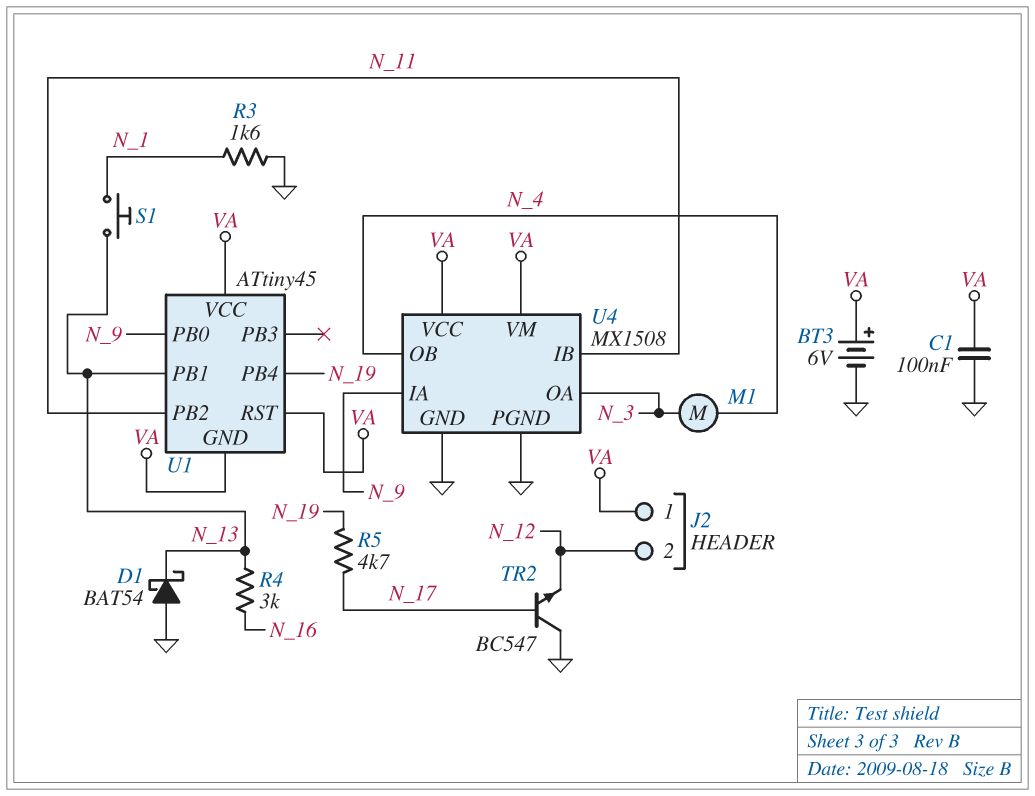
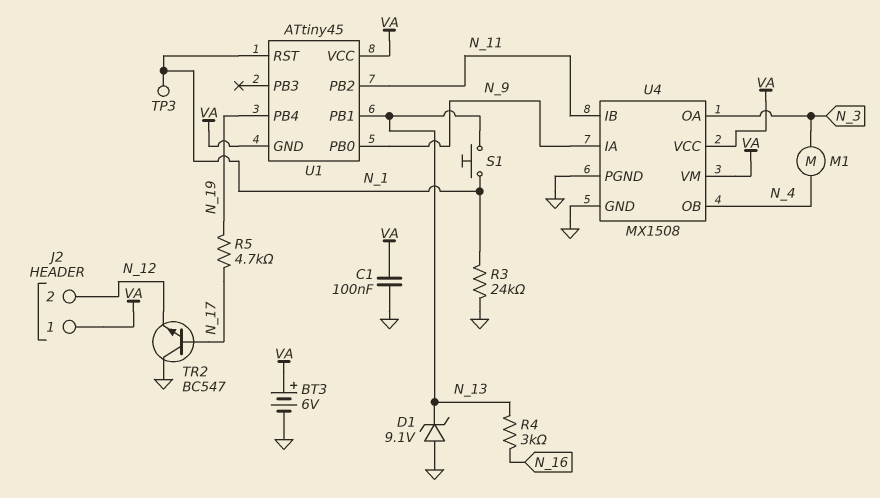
D1: schottky BAT54 (A GND, K N_13) -> zener 9.1V (A GND, K N_13)
R3: 1.6k (GND, N_1) -> 24k (GND, N_1)
TP3: none -> test point (N_1)
U1 pin RST: VA -> N_1

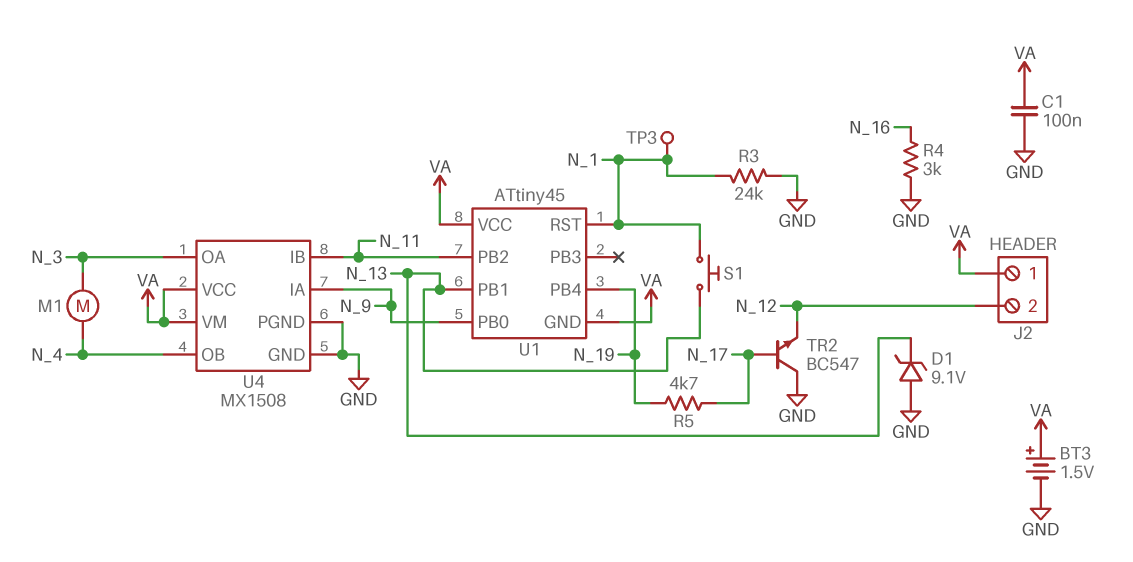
BT3: 6V (plus VA, minus GND) -> 1.5V (plus VA, minus GND)
R4: 3k (N_13, N_16) -> 3k (GND, N_16)

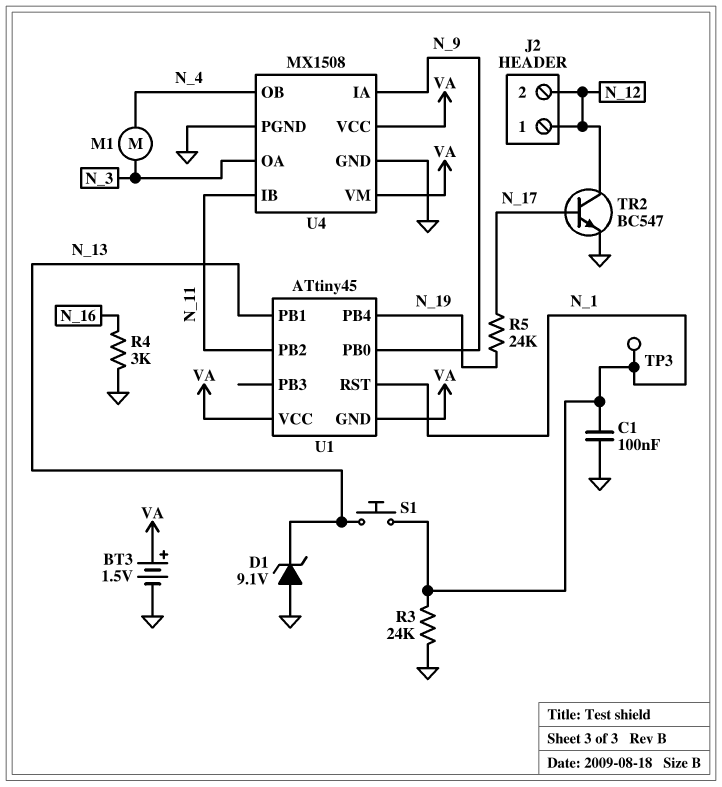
C1: 100nF (GND, VA) -> 100nF (GND, N_1)
J2 pin 1: VA -> N_12
R5: 4.7k (N_17, N_19) -> 24k (N_17, N_19)
TR2: NPN BC547 (B N_17, C GND, E N_12) -> NPN BC547 (B N_17, C N_12, E GND)

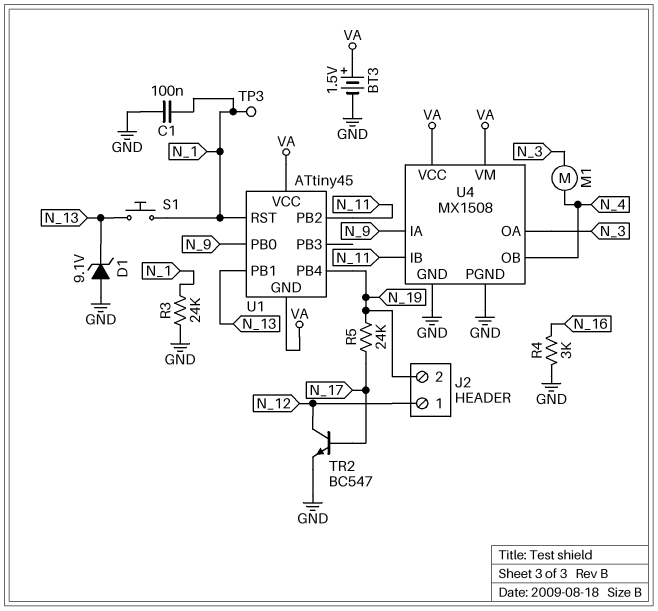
J2 pin 2: N_12 -> N_19

